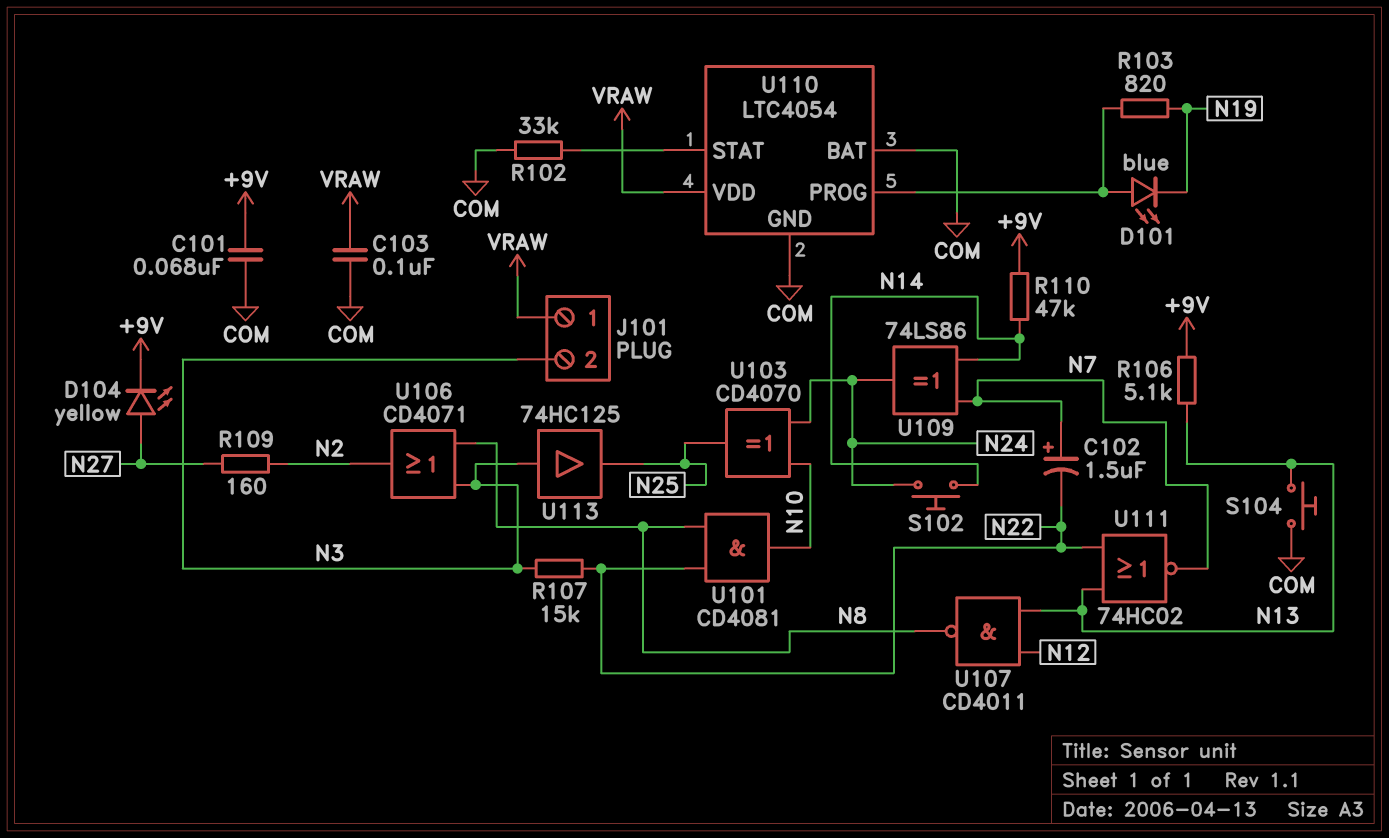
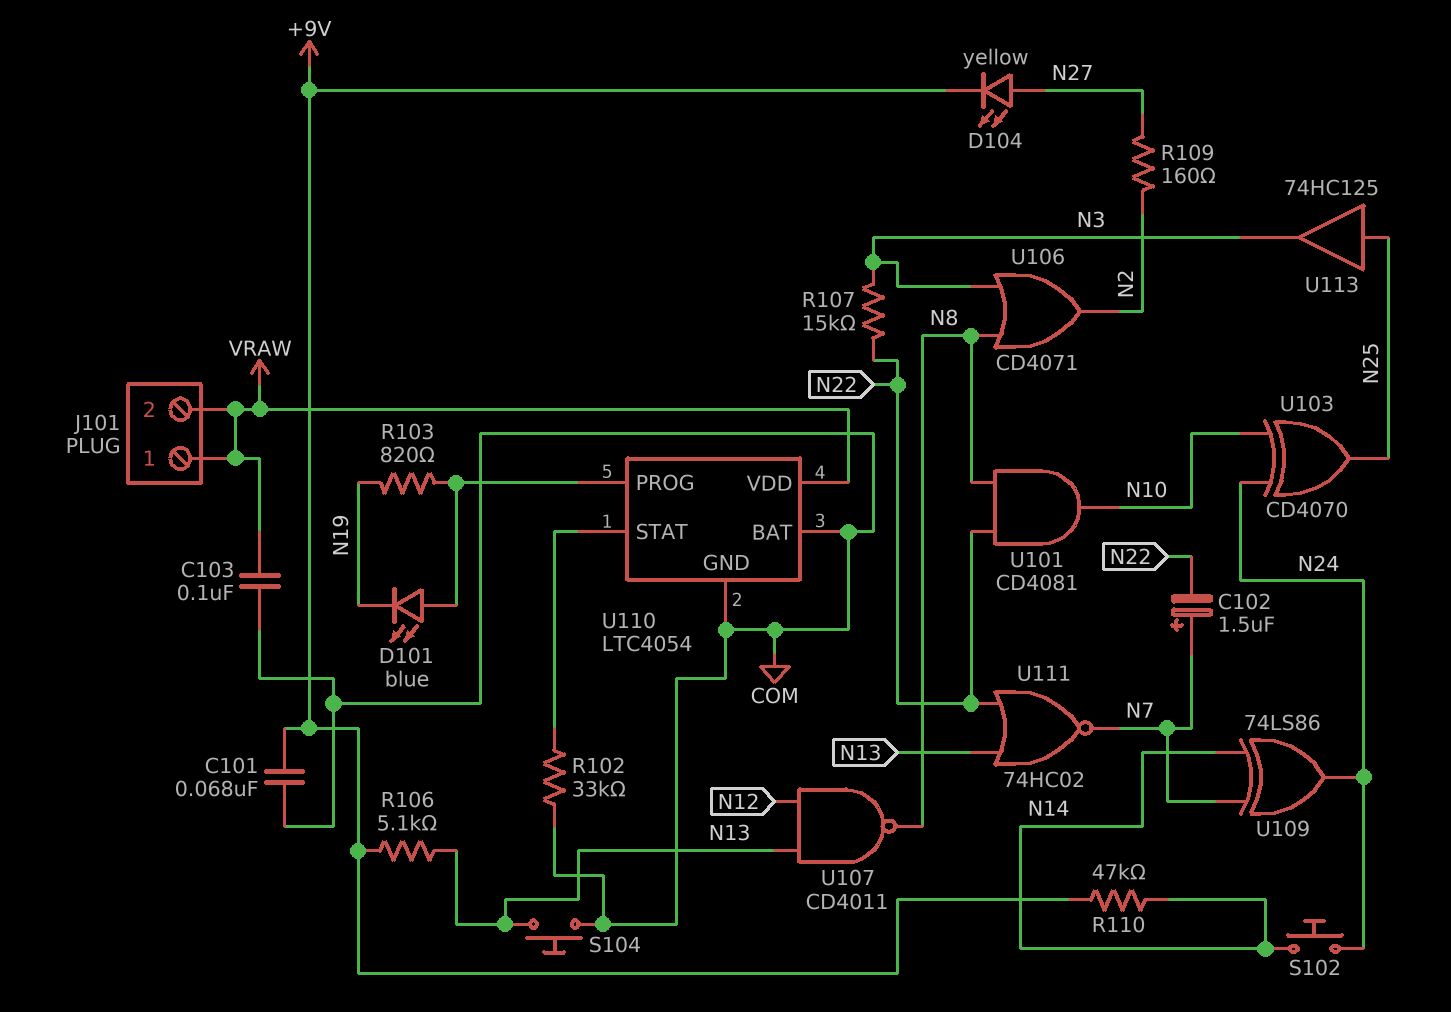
J101 pin 2: N3 -> VRAW
U113: buffer 74HC125 (in N3, out N25) -> buffer 74HC125 (in N25, out N3)

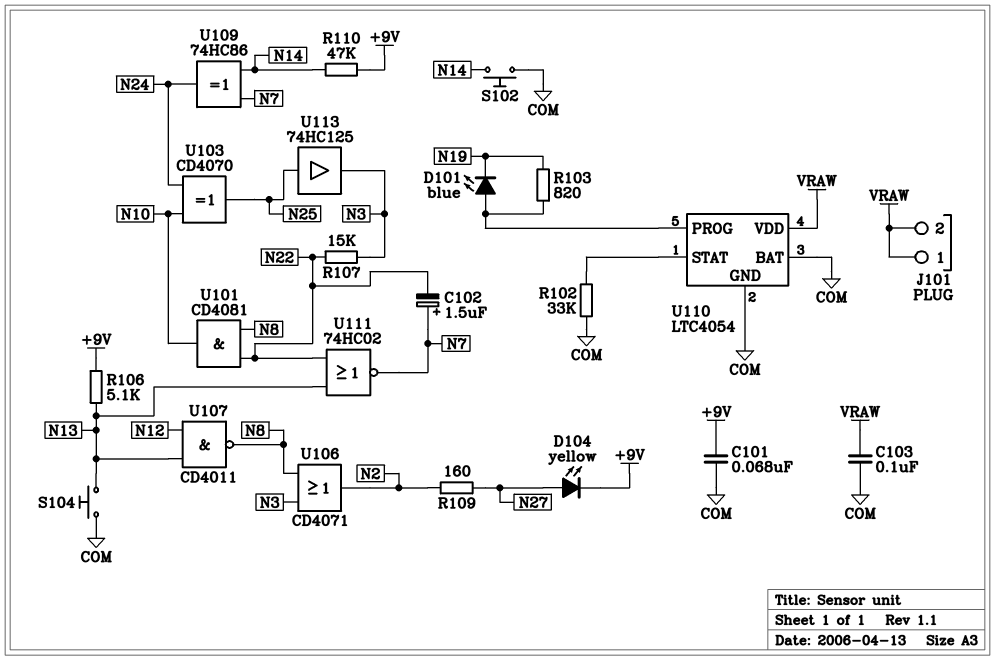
S102: button (N14, N24) -> button (COM, N14)
U109: XOR 74LS86 (in N7, in N14, out N24) -> XOR 74HC86 (in N7, in N14, out N24)

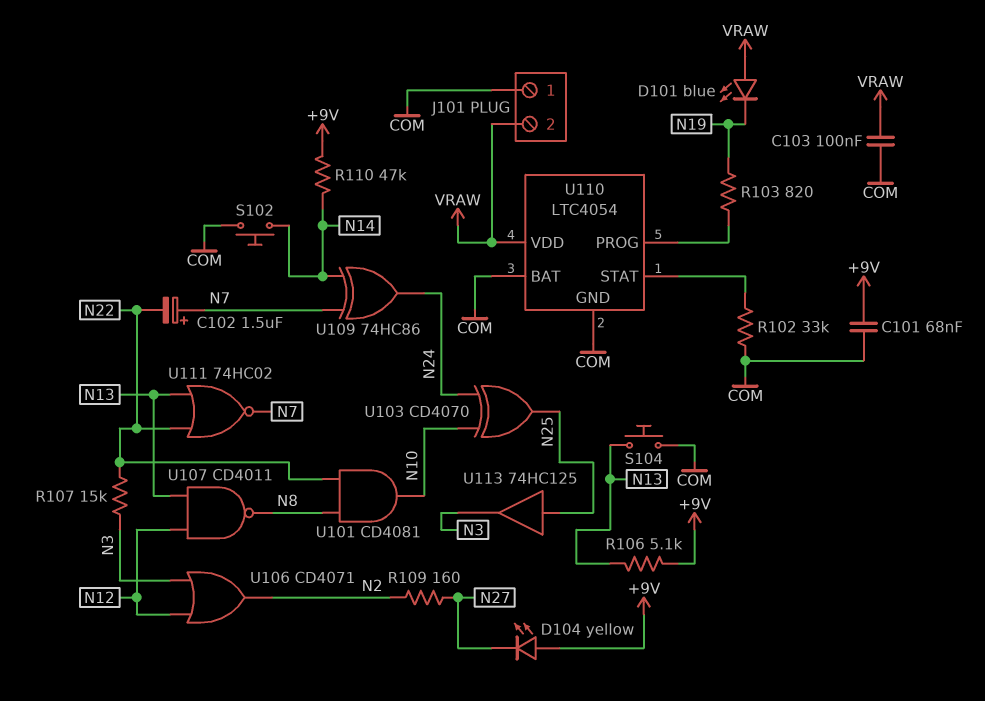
D101: LED blue (A U110/PROG, K N19) -> LED blue (A VRAW, K N19)
D104: LED yellow (A N27, K +9V) -> LED yellow (A +9V, K N27)
J101 pin 1: VRAW -> COM
U106: OR CD4071 (in N3, in N8, out N2) -> OR CD4071 (in N3, in N12, out N2)

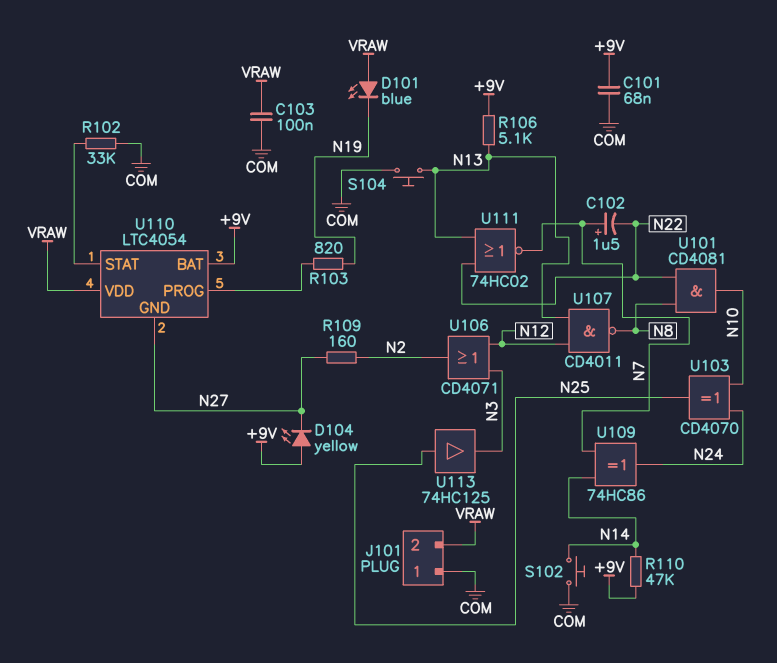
R107: 15k (N3, N22) -> none
U110 pin BAT: COM -> +9V
U110 pin GND: COM -> N27

